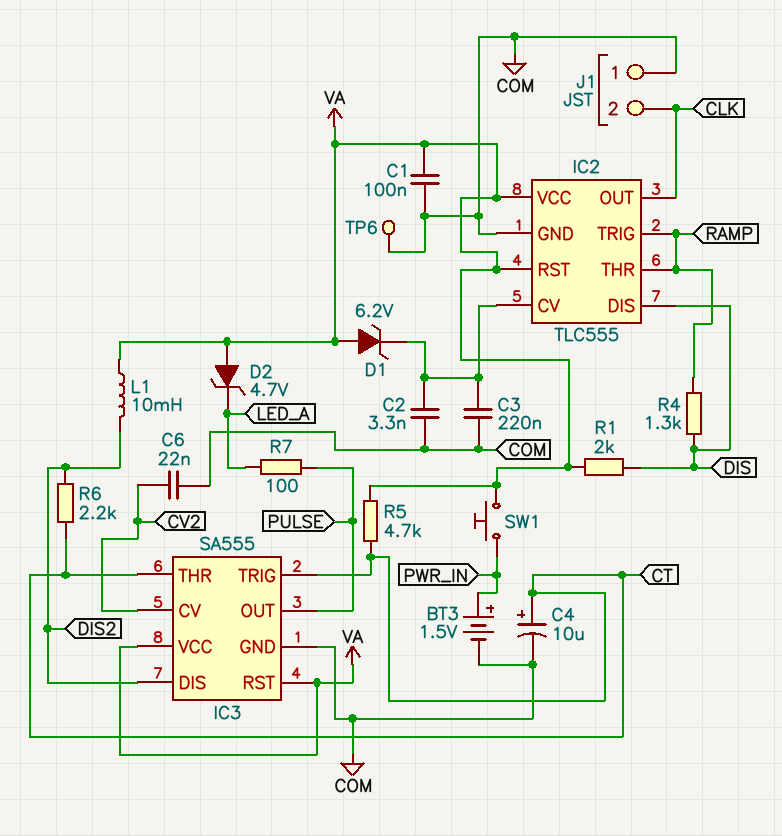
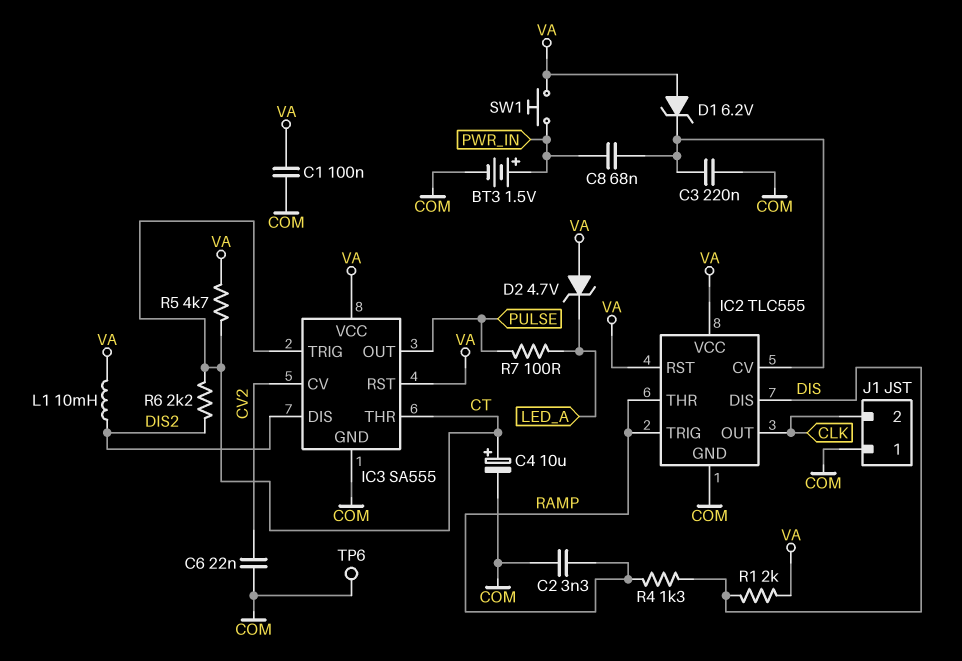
C2: 3.3nF (COM, IC2/CV) -> 3.3nF (COM, RAMP)
C8: none -> 68nF (IC2/CV, PWR_IN)

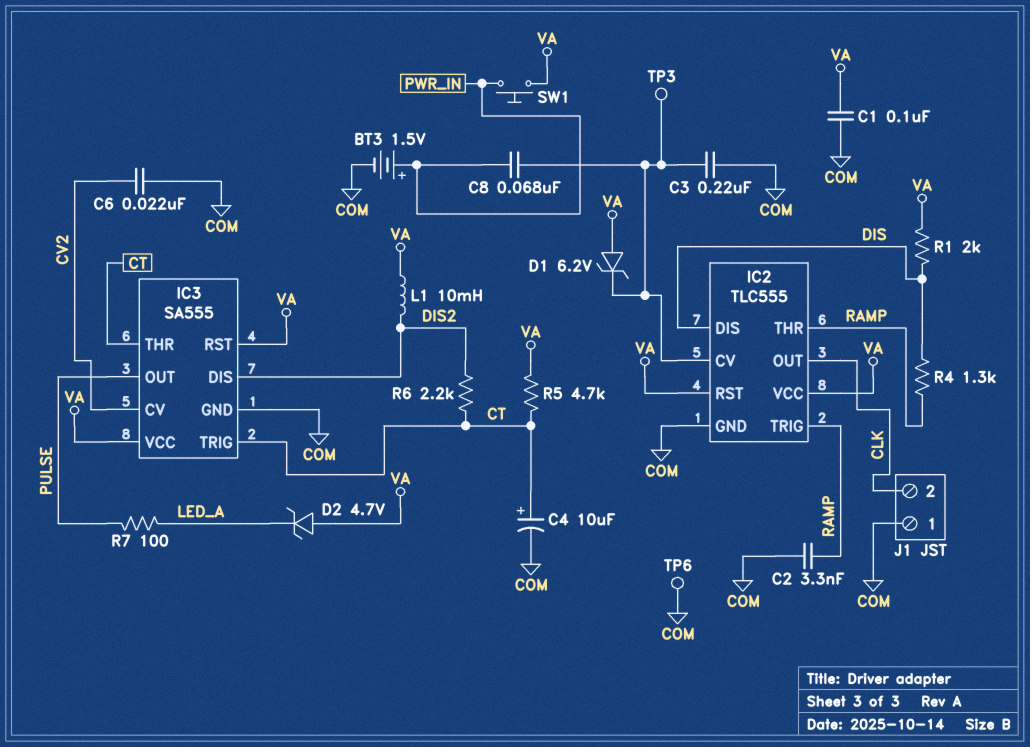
TP3: none -> test point (IC2/CV)

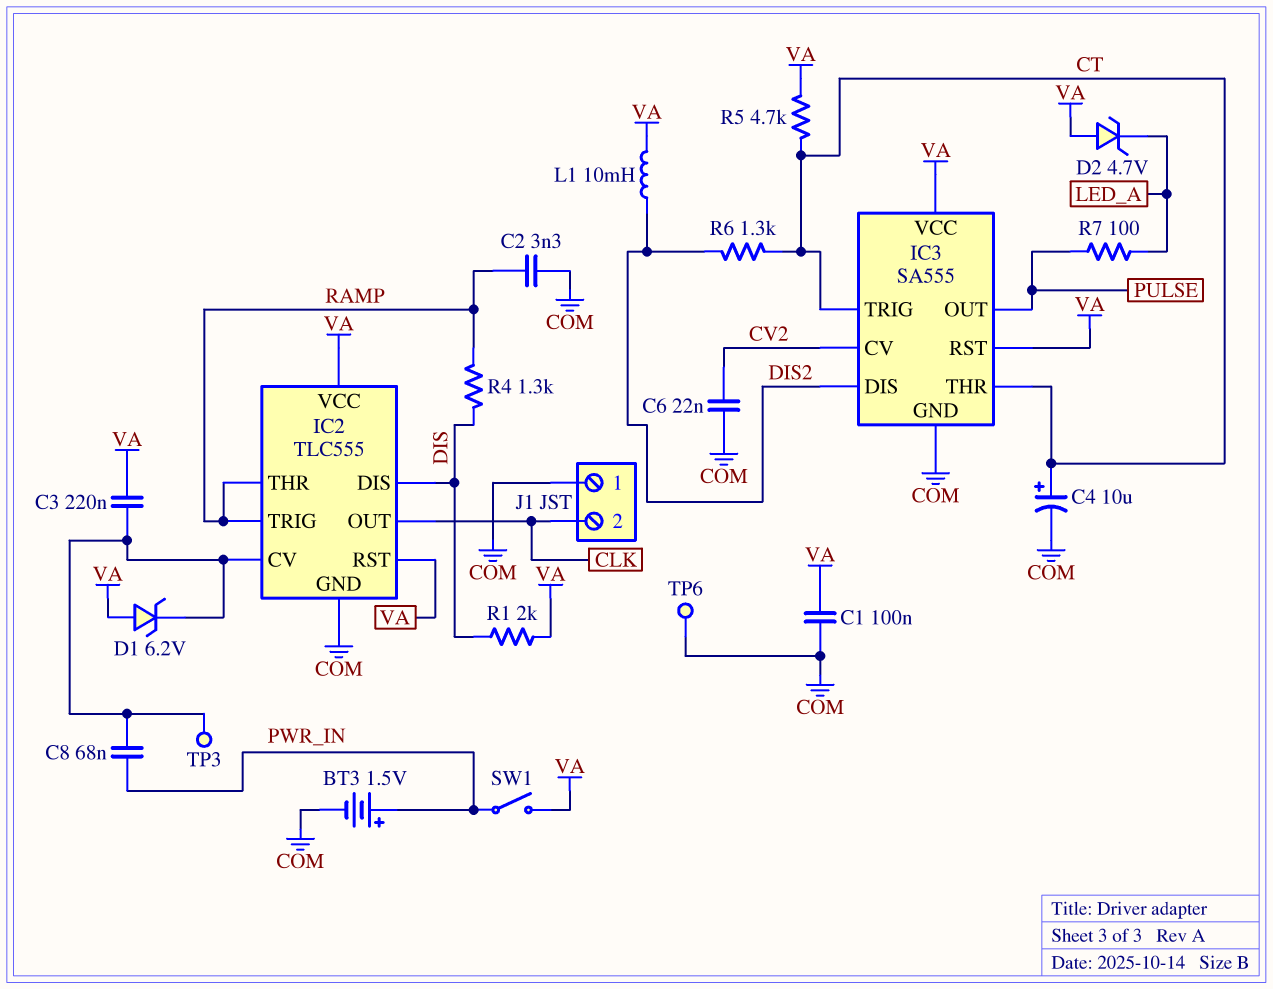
C3: 220nF (COM, IC2/CV) -> 220nF (IC2/CV, VA)
R6: 2.2k (CT, DIS2) -> 1.3k (CT, DIS2)
SW1: button (PWR_IN, VA) -> switch (PWR_IN, VA)

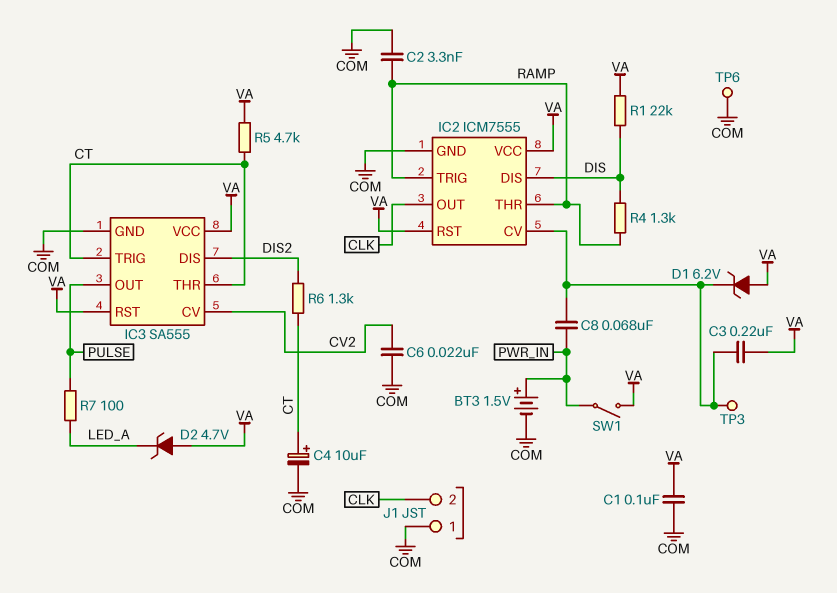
IC2: TLC555 -> ICM7555
L1: 10mH (DIS2, VA) -> none
R1: 2k (DIS, VA) -> 22k (DIS, VA)

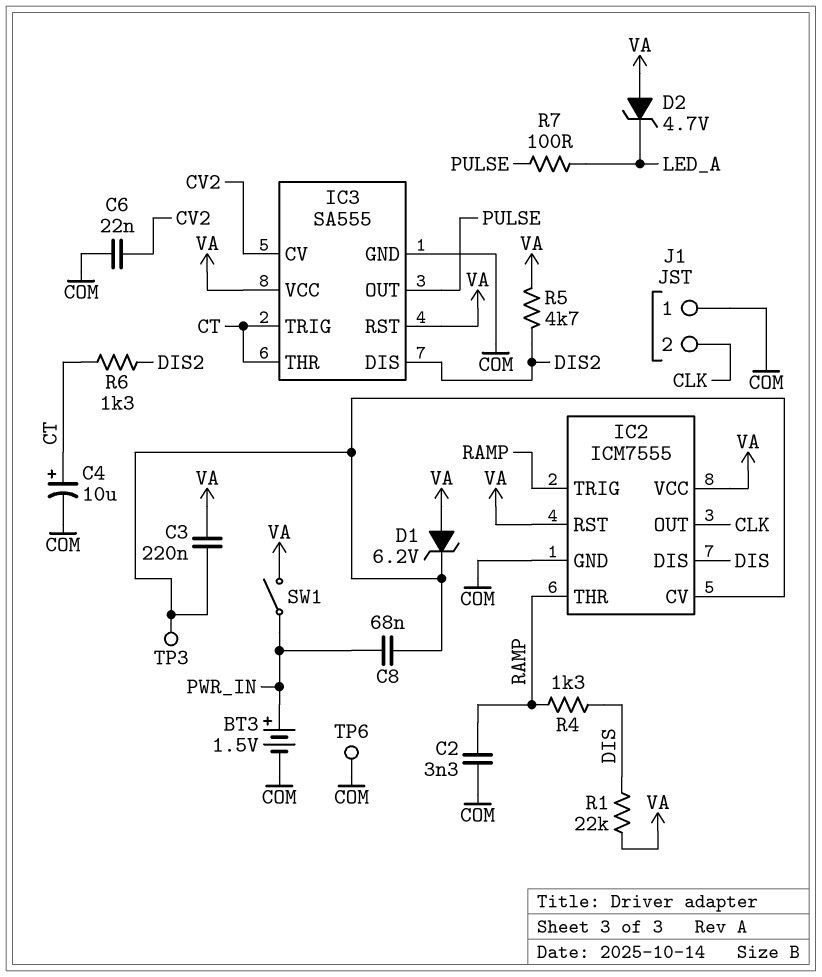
C1: 100nF (COM, VA) -> none
R5: 4.7k (CT, VA) -> 4.7k (DIS2, VA)

